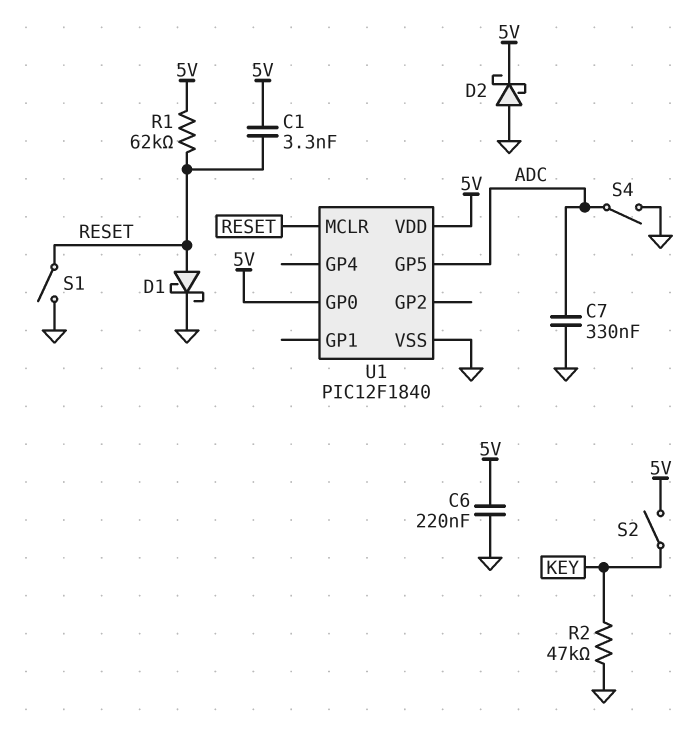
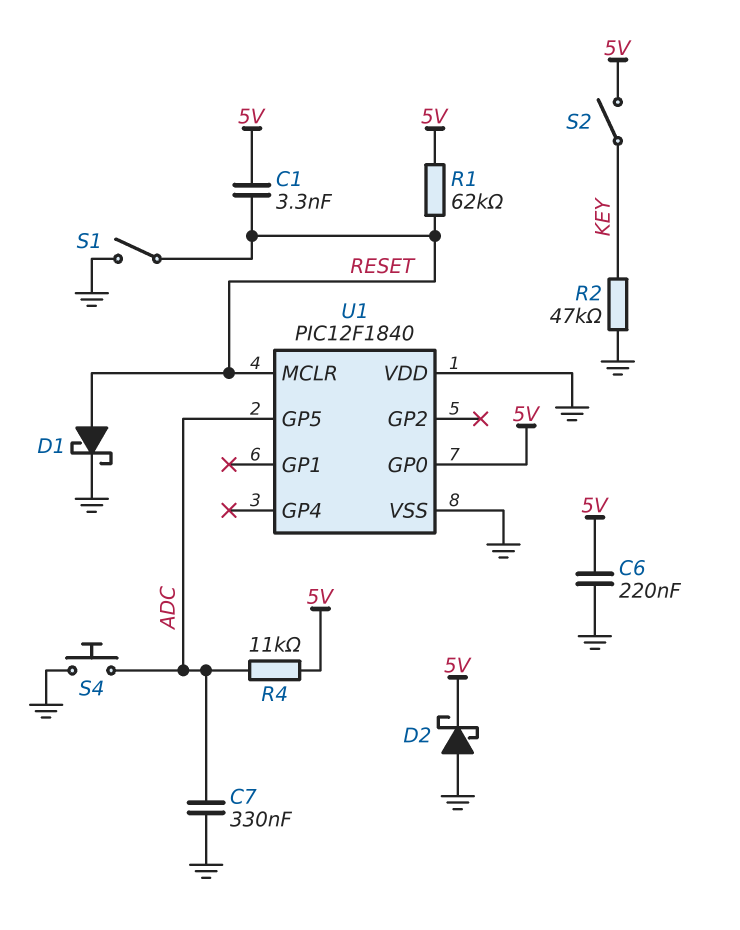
R4: none -> 11k (5V, ADC)
S4: switch (ADC, GND) -> button (ADC, GND)
U1 pin VDD: 5V -> GND

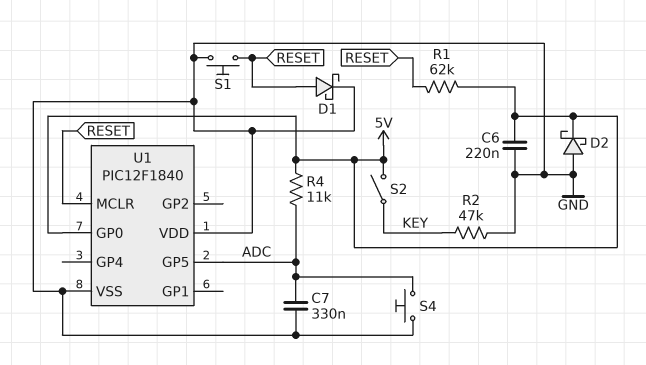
C1: 3.3nF (5V, RESET) -> none
S1: switch (GND, RESET) -> button (GND, RESET)

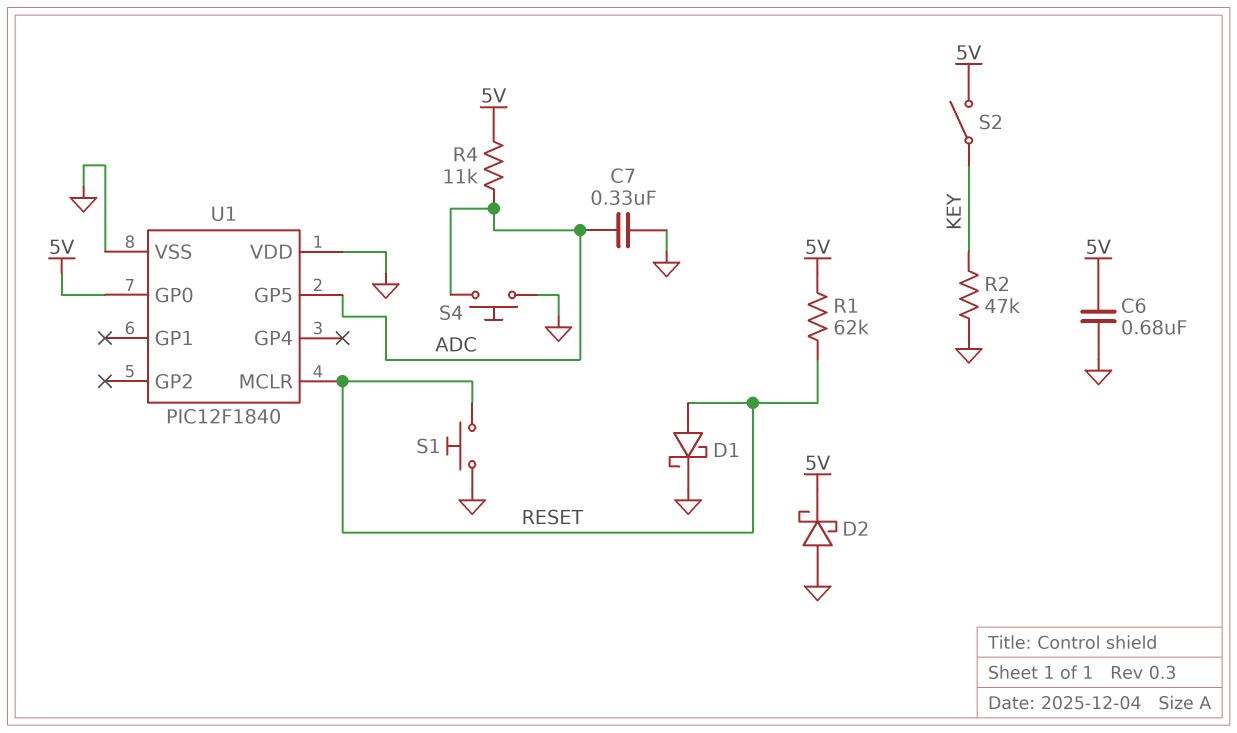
C6: 220nF (5V, GND) -> 680nF (5V, GND)

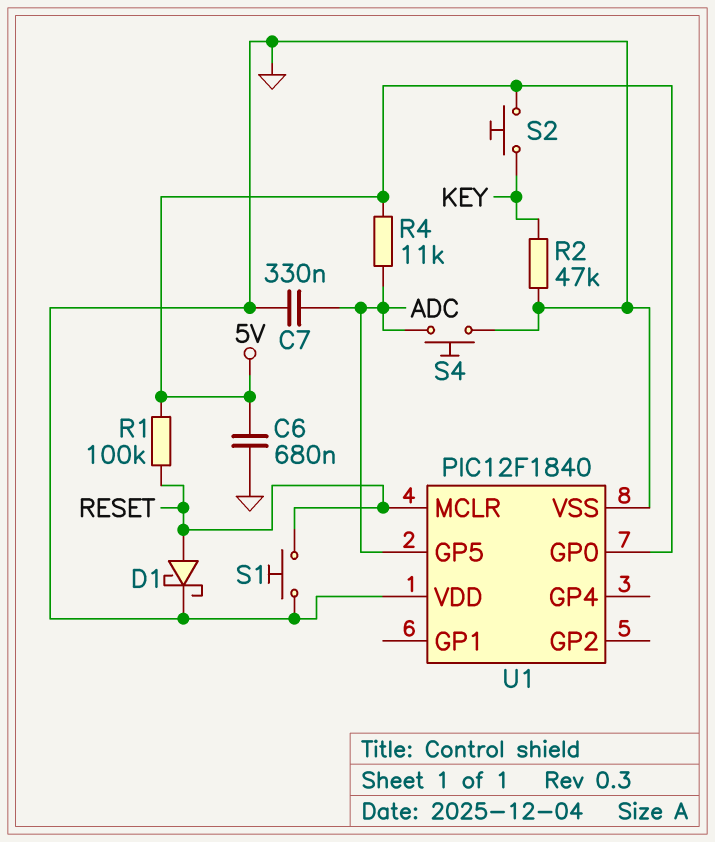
D2: schottky (A GND, K 5V) -> none
R1: 62k (5V, RESET) -> 100k (5V, RESET)
S2: switch (5V, KEY) -> button (5V, KEY)

